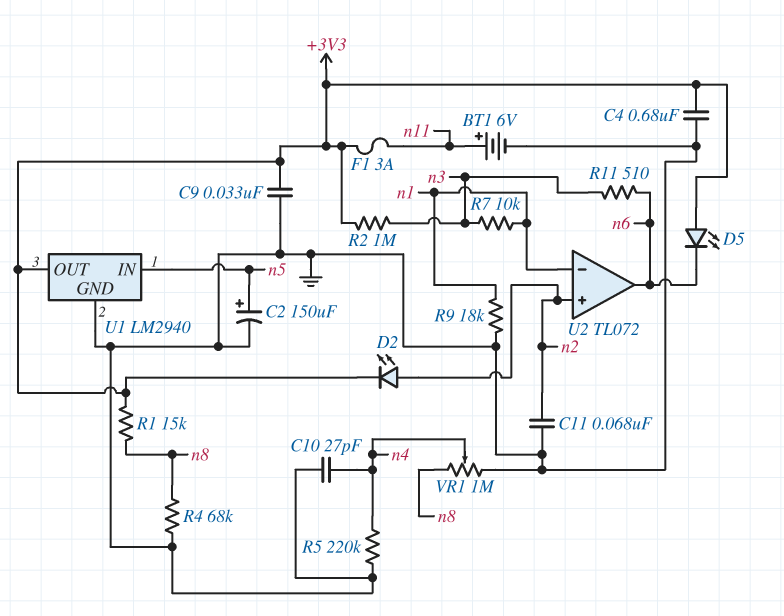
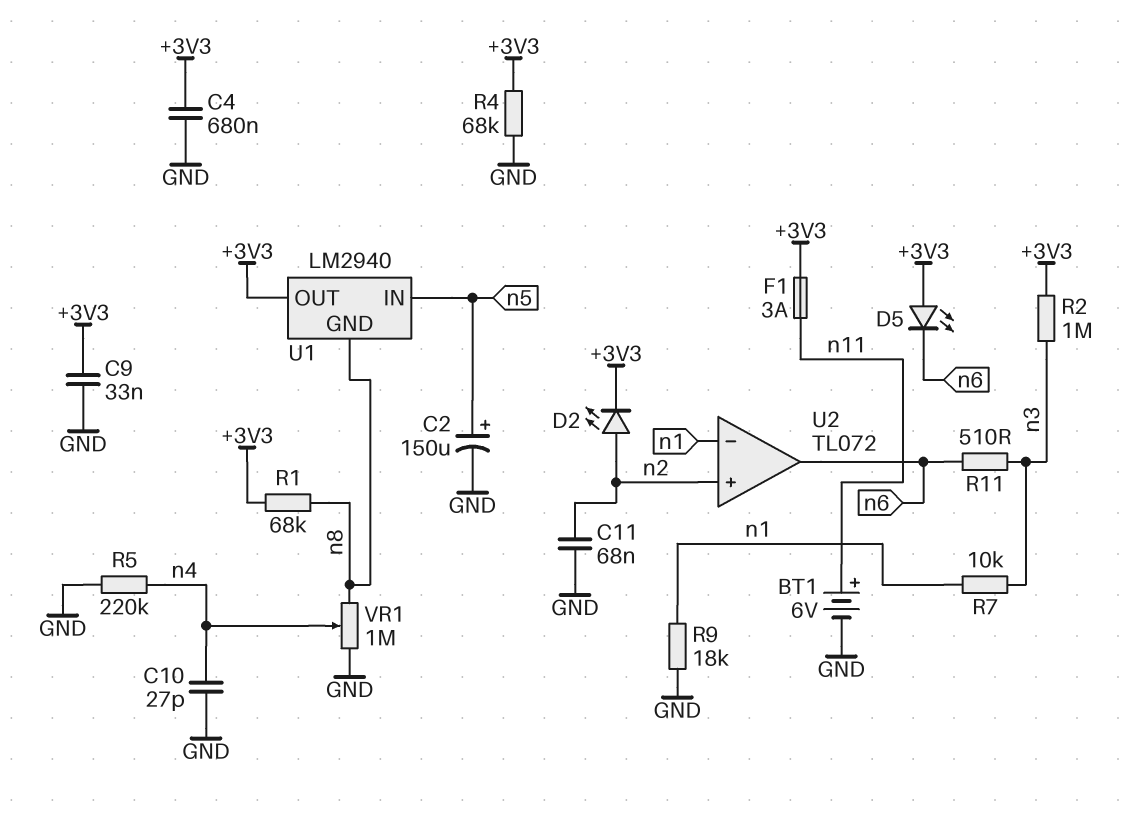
R1: 15k (+3V3, n8) -> 68k (+3V3, n8)
R4: 68k (GND, n8) -> 68k (+3V3, GND)
U1 pin GND: GND -> n8

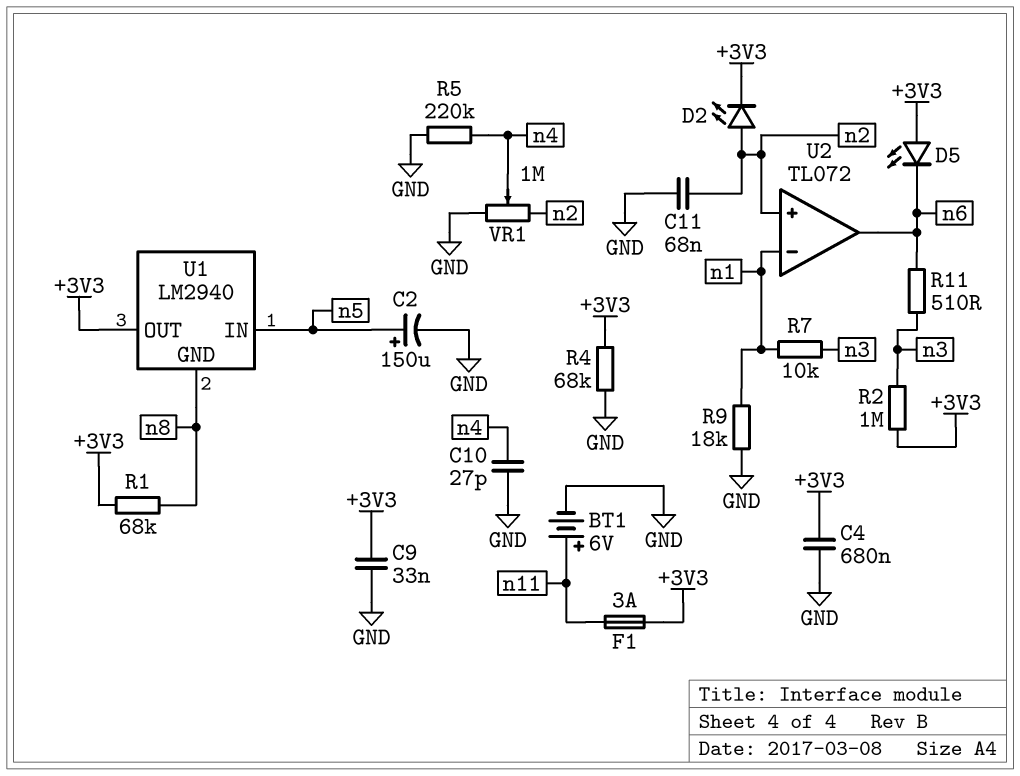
VR1: 1M (GND, n8, wiper n4) -> 1M (GND, n2, wiper n4)

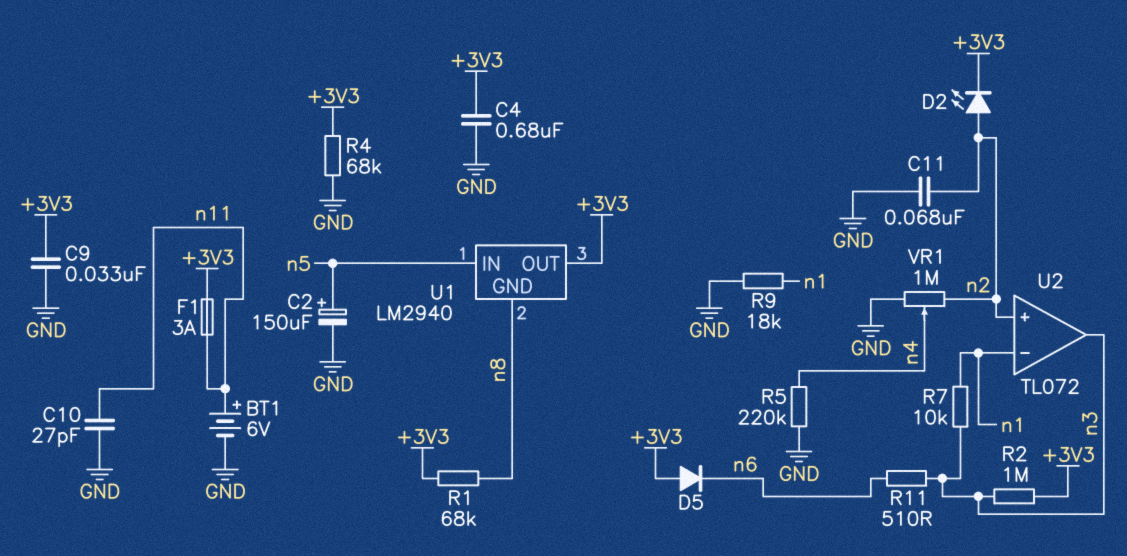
C10: 27pF (GND, n4) -> 27pF (GND, n11)
D5: LED (A +3V3, K n6) -> diode (A +3V3, K n6)
U2 pin out: n6 -> n3

